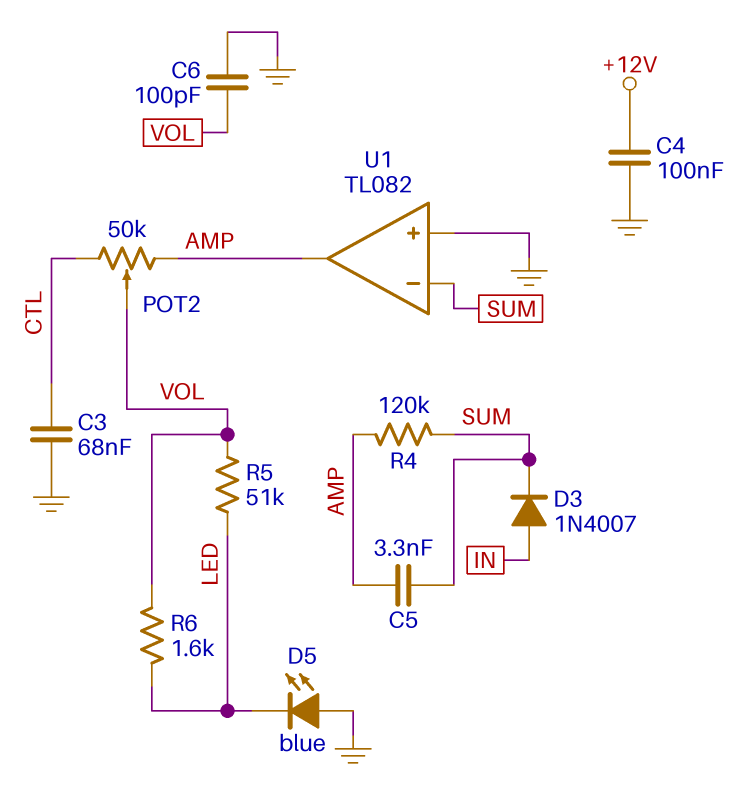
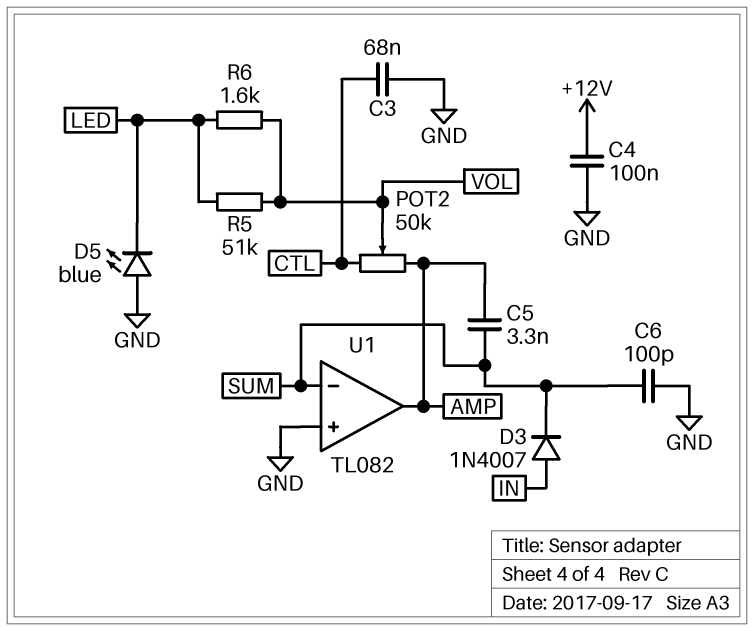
C6: 100pF (GND, VOL) -> 100pF (GND, SUM)
R4: 120k (AMP, SUM) -> none

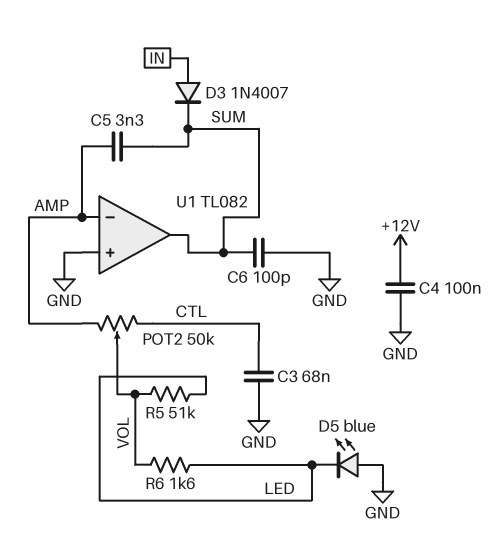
U1 pin in-: SUM -> AMP
U1 pin out: AMP -> SUM

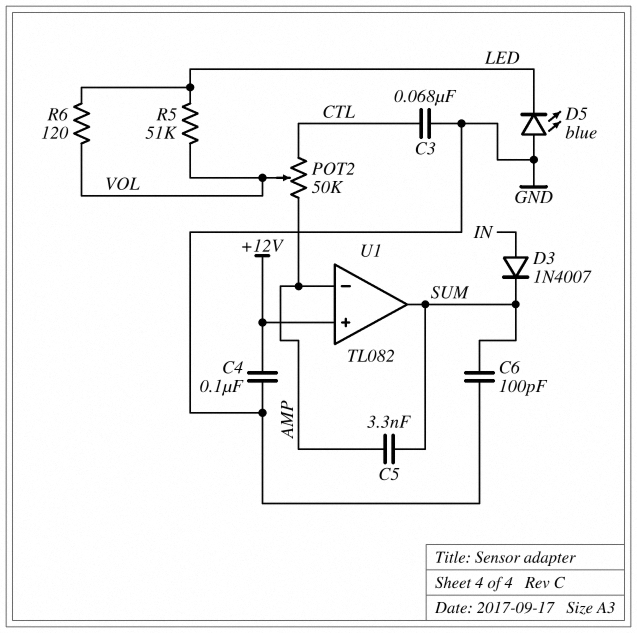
R6: 1.6k (LED, VOL) -> 120 (LED, VOL)
U1 pin in+: GND -> +12V

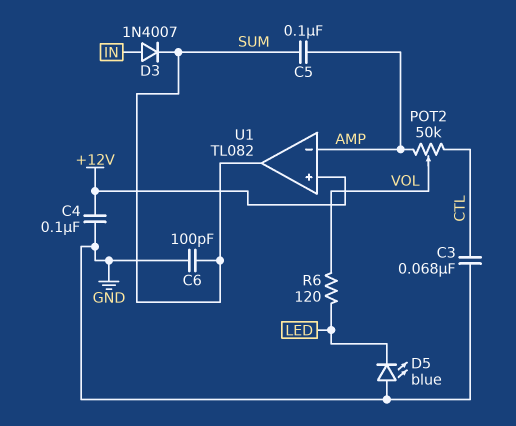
C5: 3.3nF (AMP, SUM) -> 100nF (AMP, SUM)
R5: 51k (LED, VOL) -> none

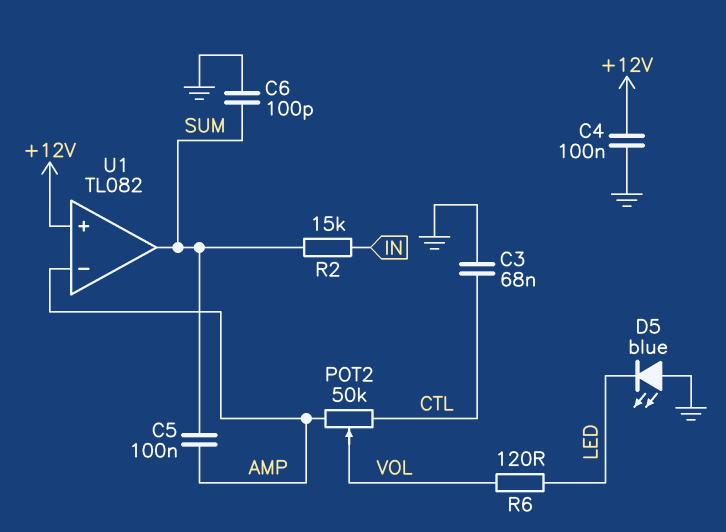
D3: diode 1N4007 (A IN, K SUM) -> none
R2: none -> 15k (IN, SUM)

